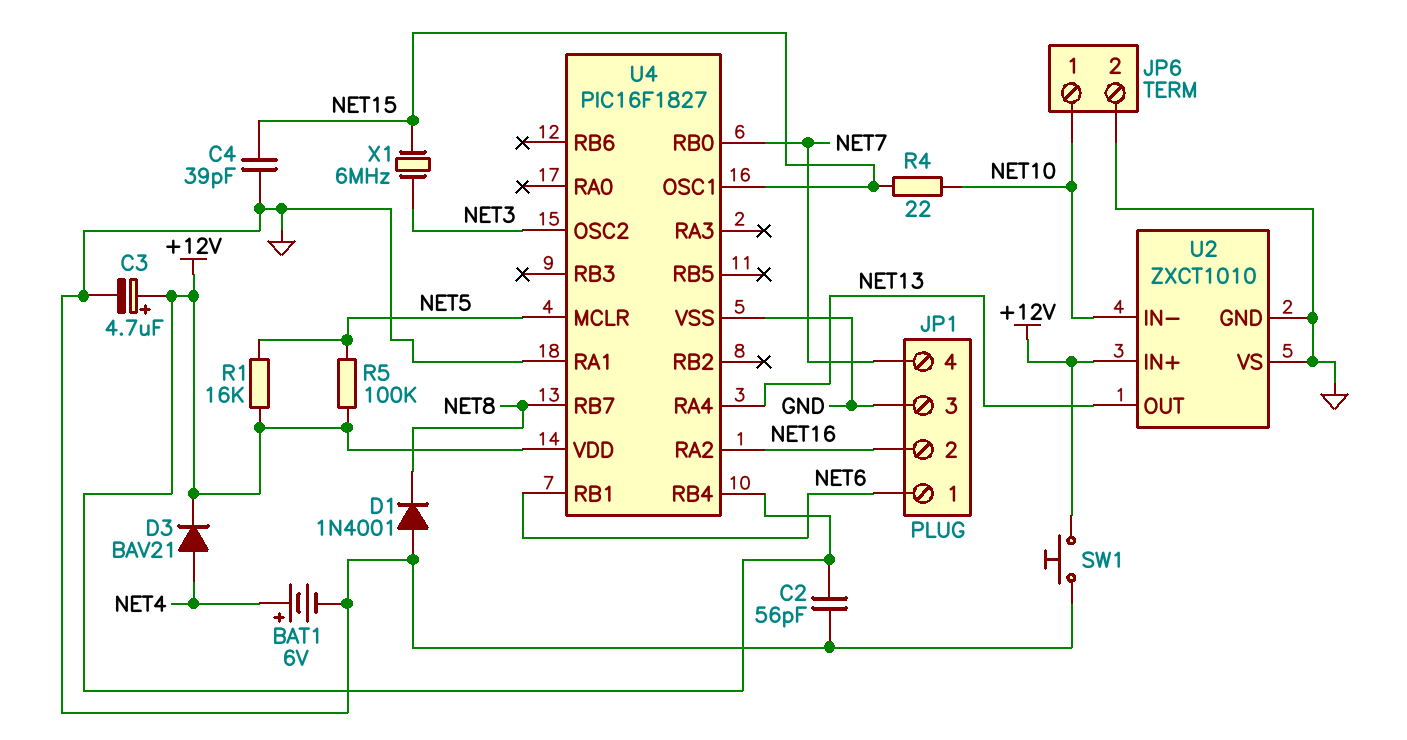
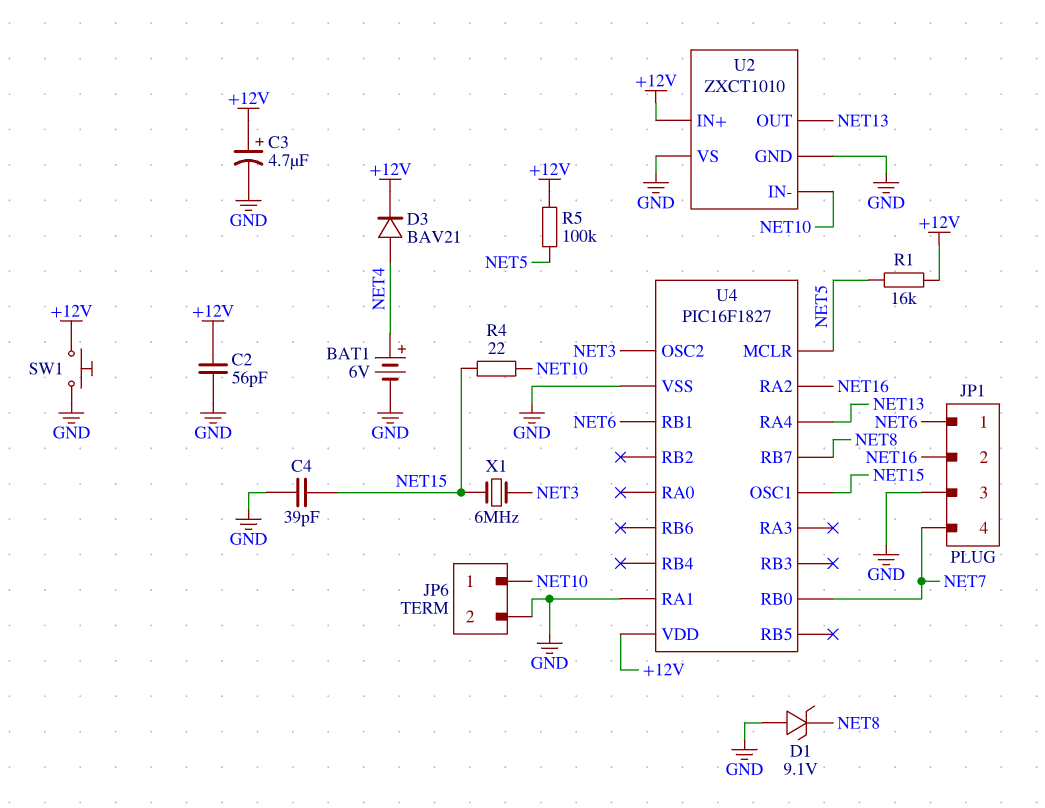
D1: diode 1N4001 (A GND, K NET8) -> zener 9.1V (A GND, K NET8)
U4 pin RB4: +12V -> none

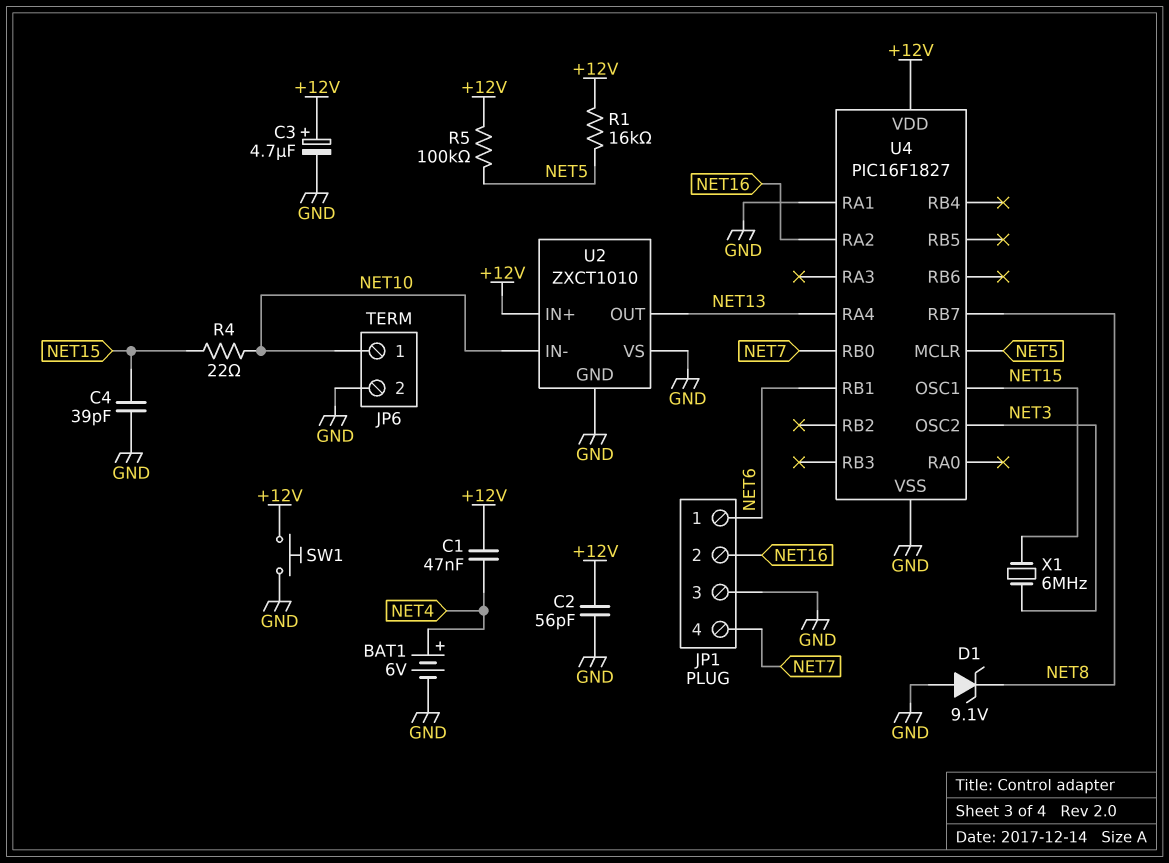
C1: none -> 47nF (+12V, NET4)
D3: diode BAV21 (A NET4, K +12V) -> none

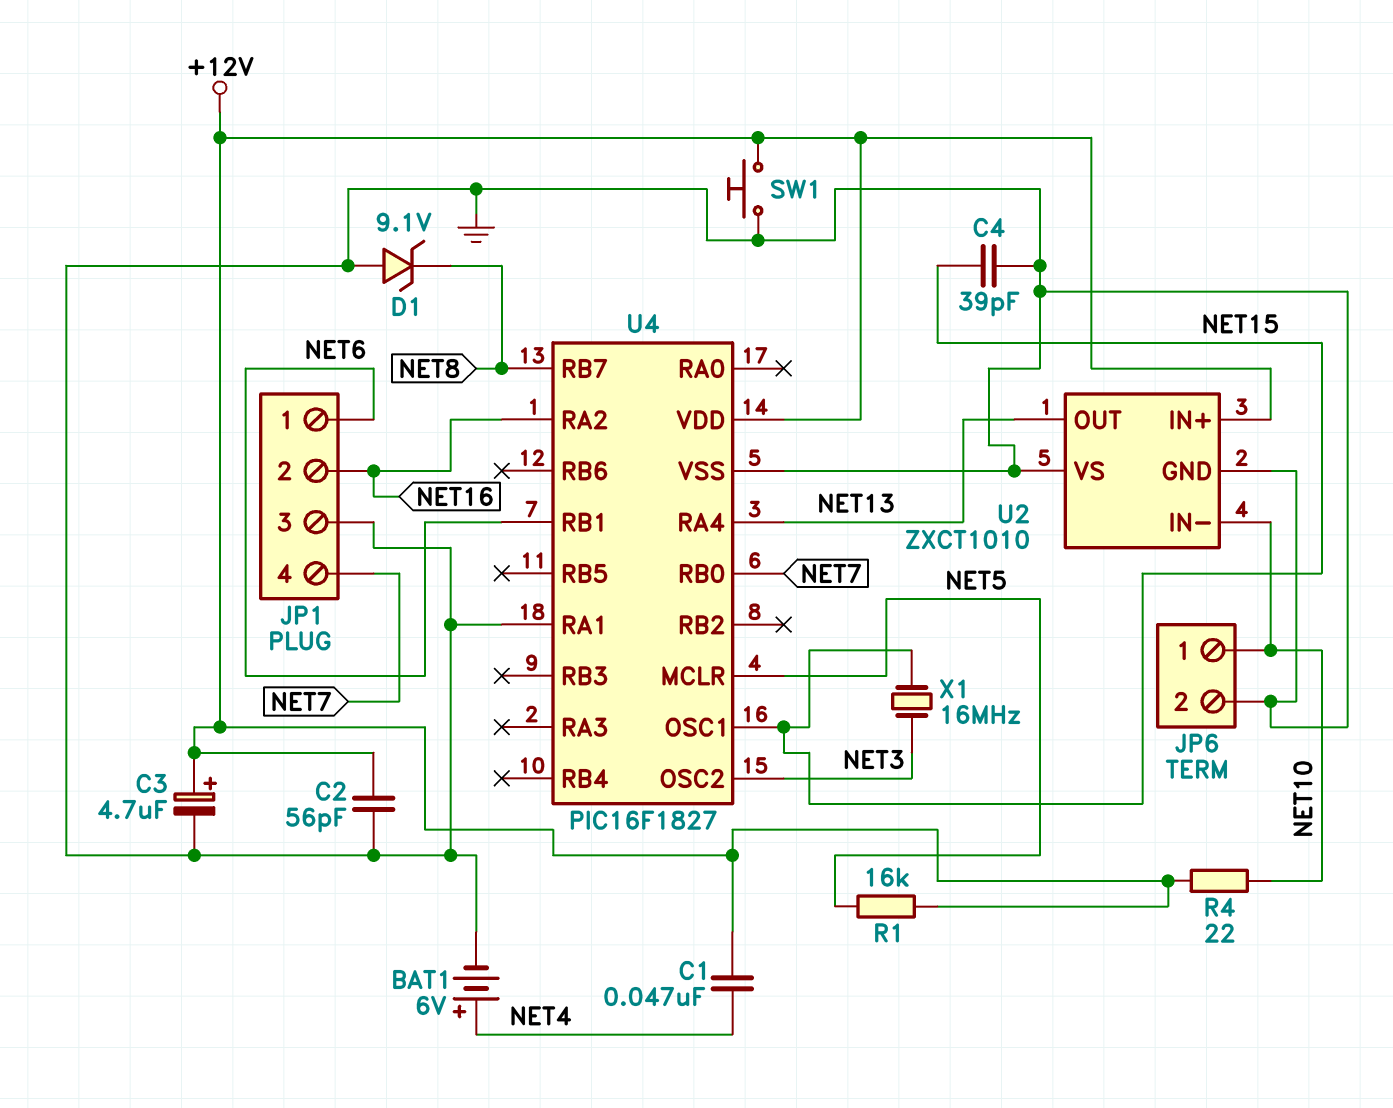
R4: 22 (NET10, NET15) -> 22 (+12V, NET10)
R5: 100k (+12V, NET5) -> none
X1: 6MHz (NET3, NET15) -> 16MHz (NET3, NET15)

